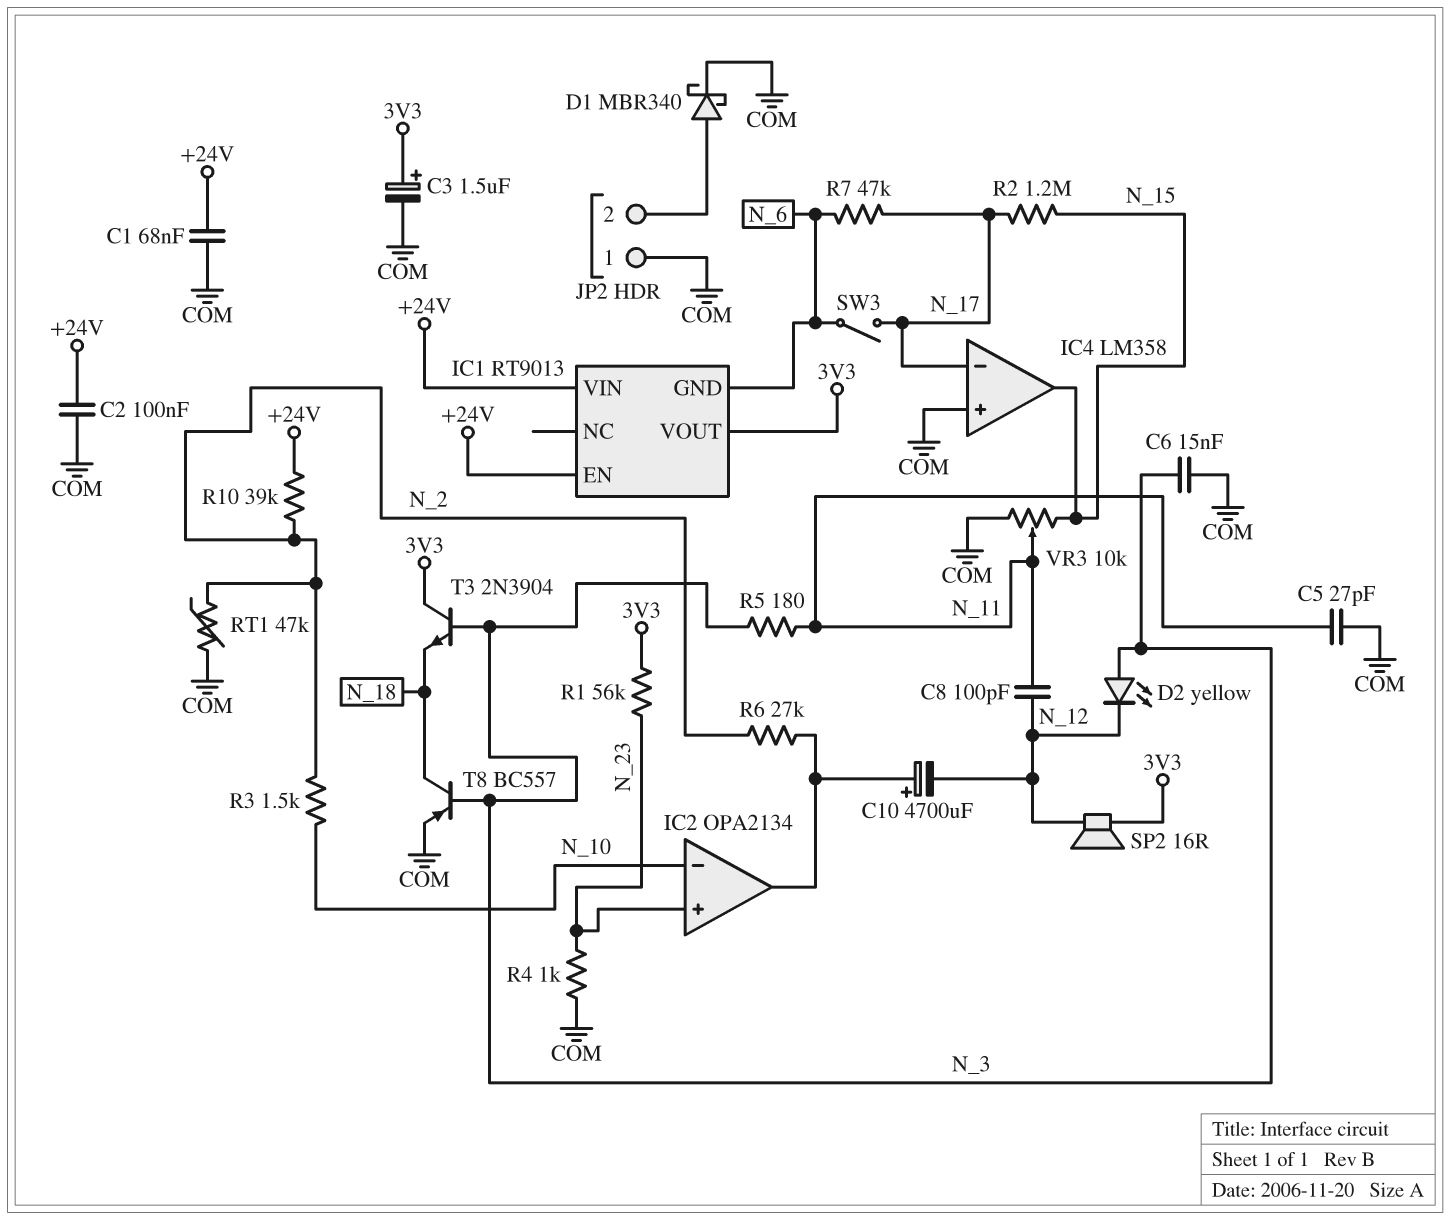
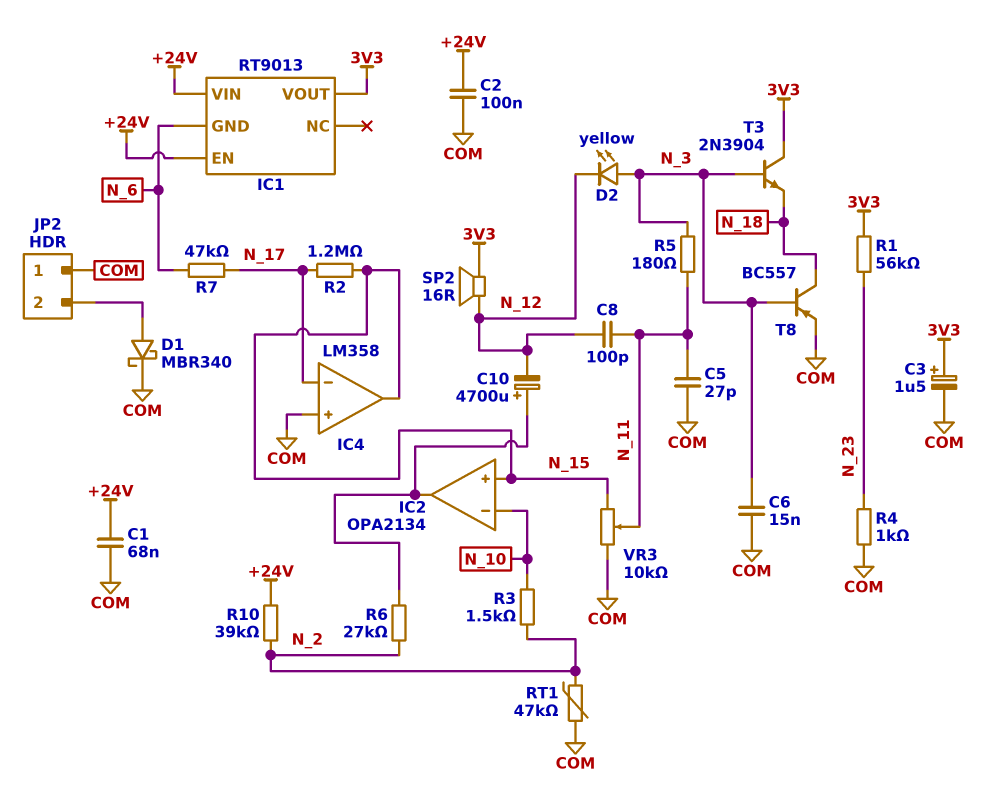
IC2 pin in+: N_23 -> N_15
SW3: switch (N_6, N_17) -> none

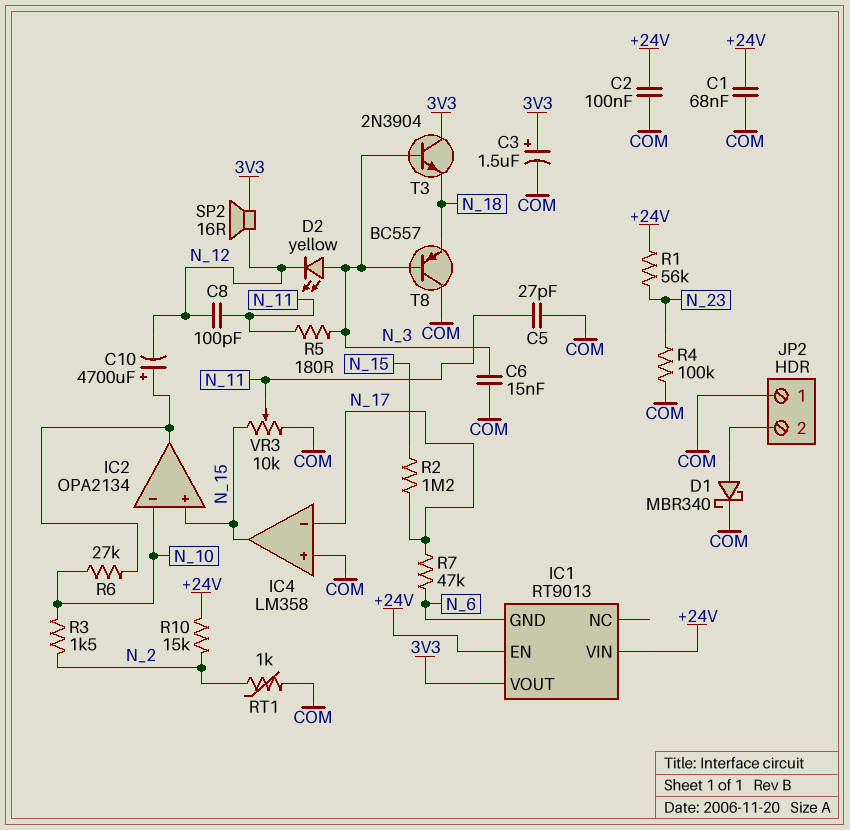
R1: 56k (3V3, N_23) -> 56k (+24V, N_23)
R4: 1k (COM, N_23) -> 100k (COM, N_23)
R6: 27k (IC2/out, N_2) -> 27k (IC2/out, N_10)
R10: 39k (+24V, N_2) -> 15k (+24V, N_2)
RT1: 47k (COM, N_2) -> 1k (COM, N_2)
T8: PNP BC557 (B N_3, C N_18, E COM) -> PNP BC557 (B N_3, C COM, E N_18)

